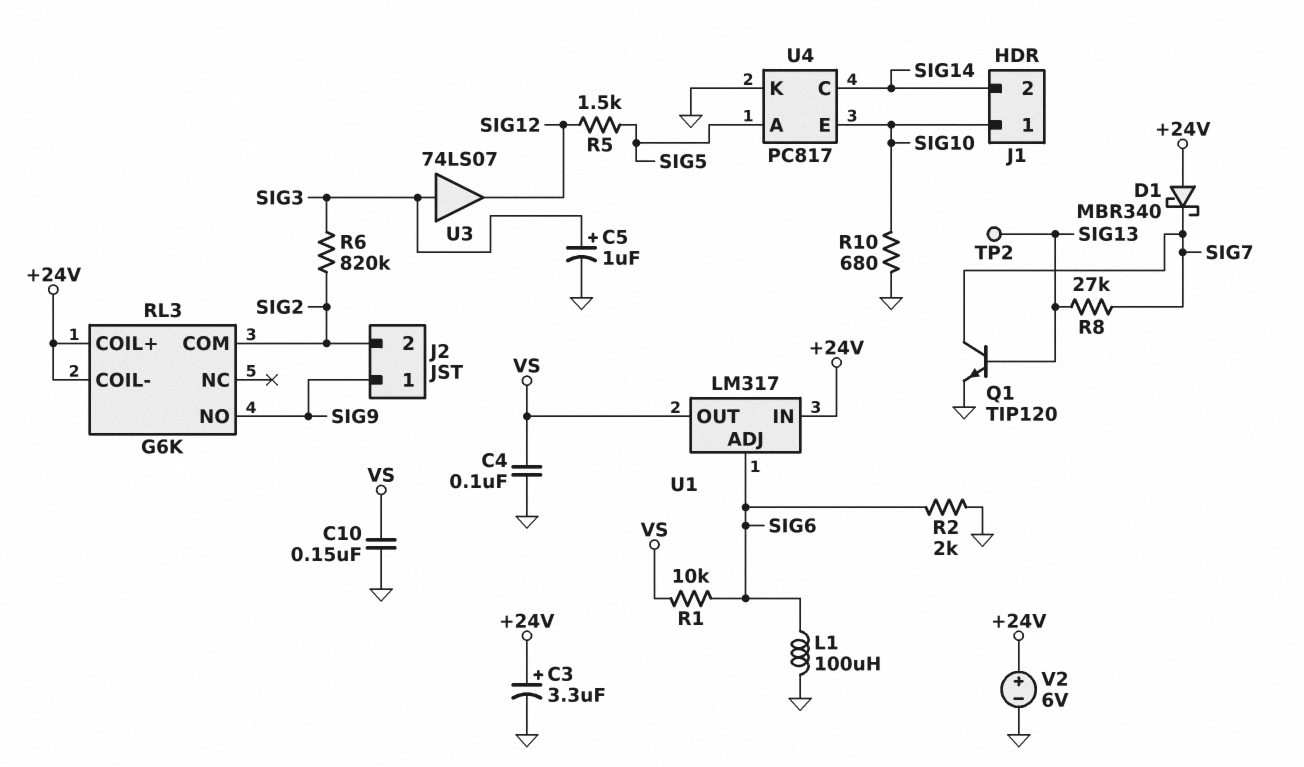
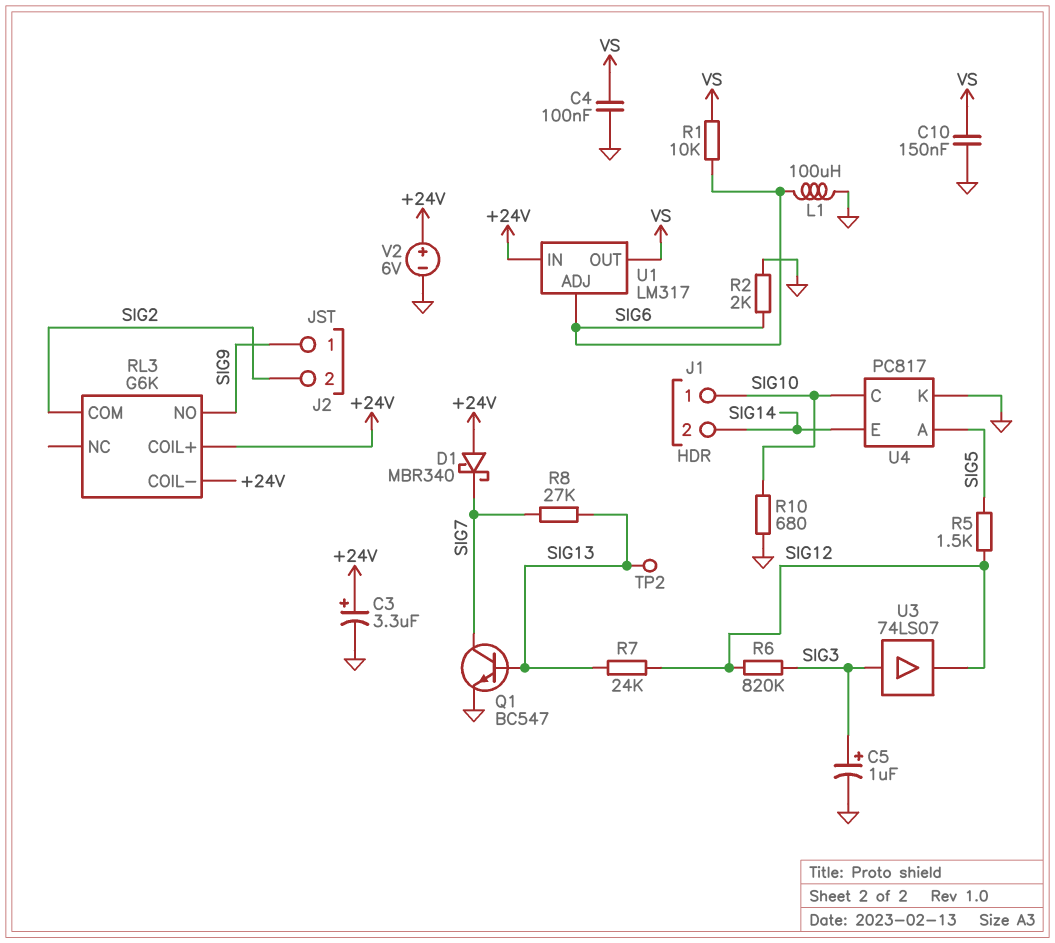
Q1: NPN TIP120 (B SIG13, C SIG7, E GND) -> NPN BC547 (B SIG13, C SIG7, E GND)
R6: 820k (SIG2, SIG3) -> 820k (SIG3, SIG12)
R7: none -> 24k (SIG12, SIG13)
U4 pin C: SIG14 -> SIG10
U4 pin E: SIG10 -> SIG14

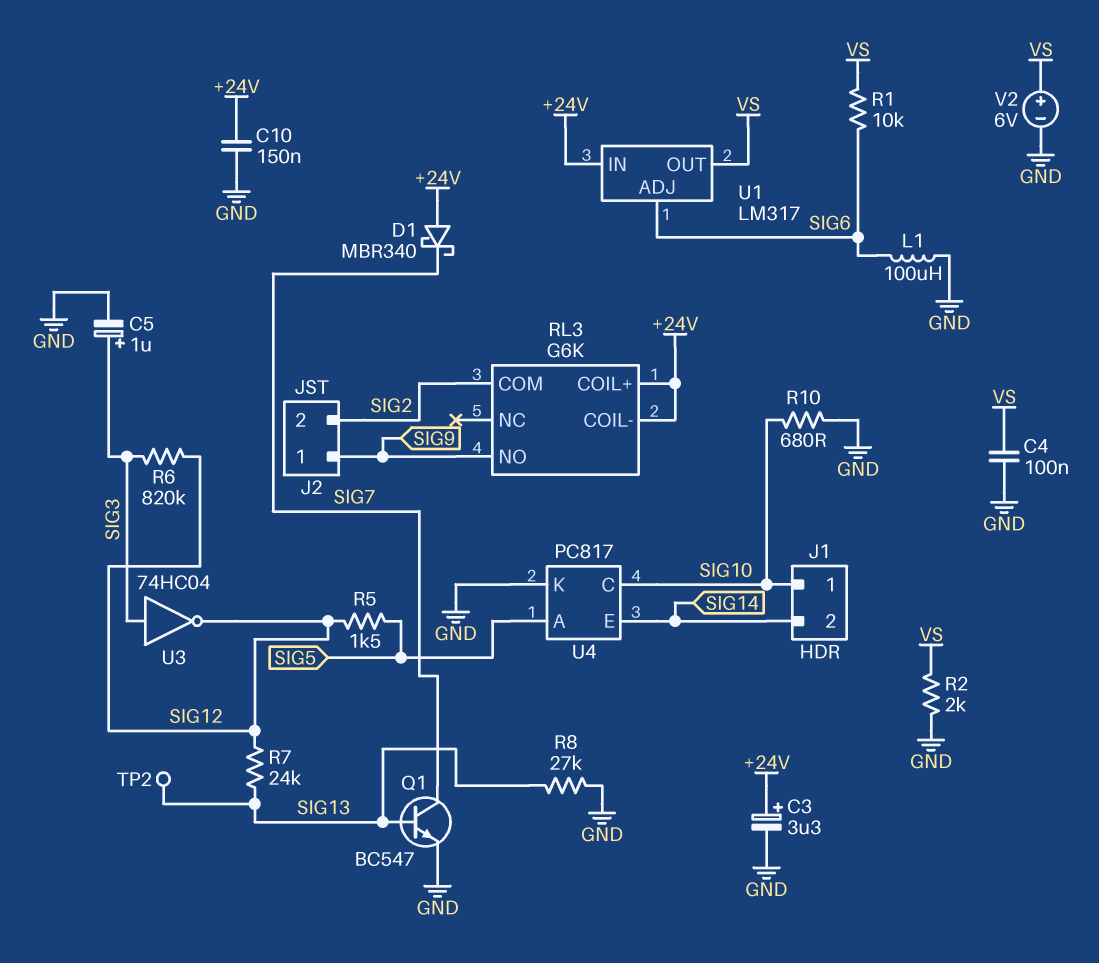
C10: 150nF (GND, VS) -> 150nF (+24V, GND)
R2: 2k (GND, SIG6) -> 2k (GND, VS)
R8: 27k (SIG7, SIG13) -> 27k (GND, SIG13)
U3: buffer 74LS07 (in SIG3, out SIG12) -> NOT 74HC04 (in SIG3, out SIG12)
V2: 6V (plus +24V, minus GND) -> 6V (plus VS, minus GND)

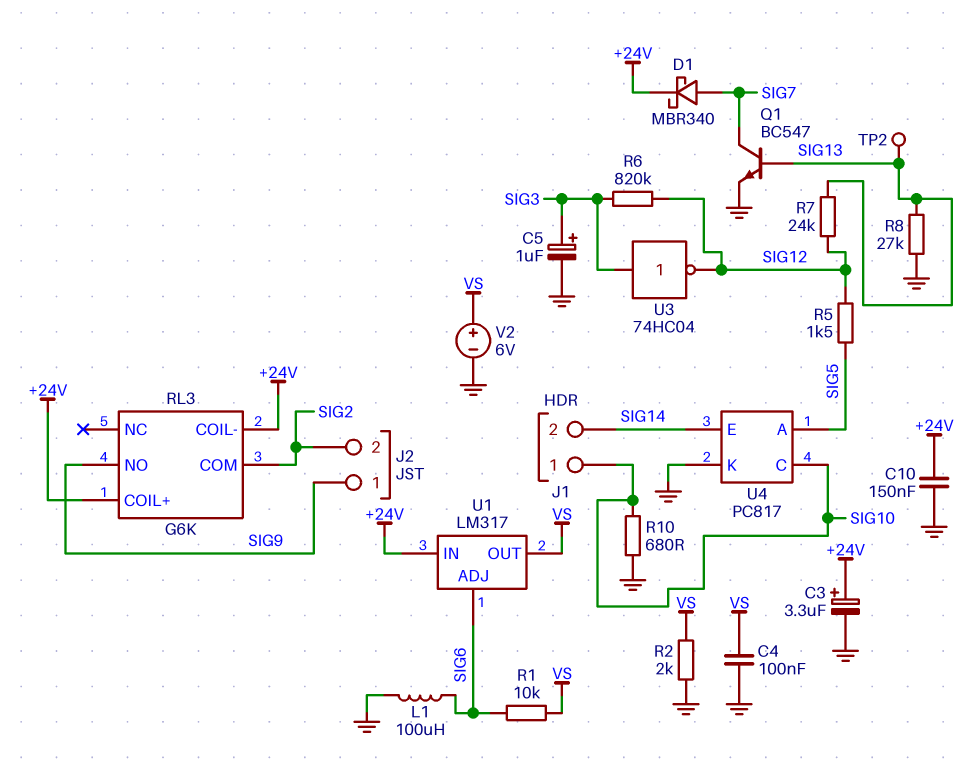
D1: schottky MBR340 (A +24V, K SIG7) -> schottky MBR340 (A SIG7, K +24V)

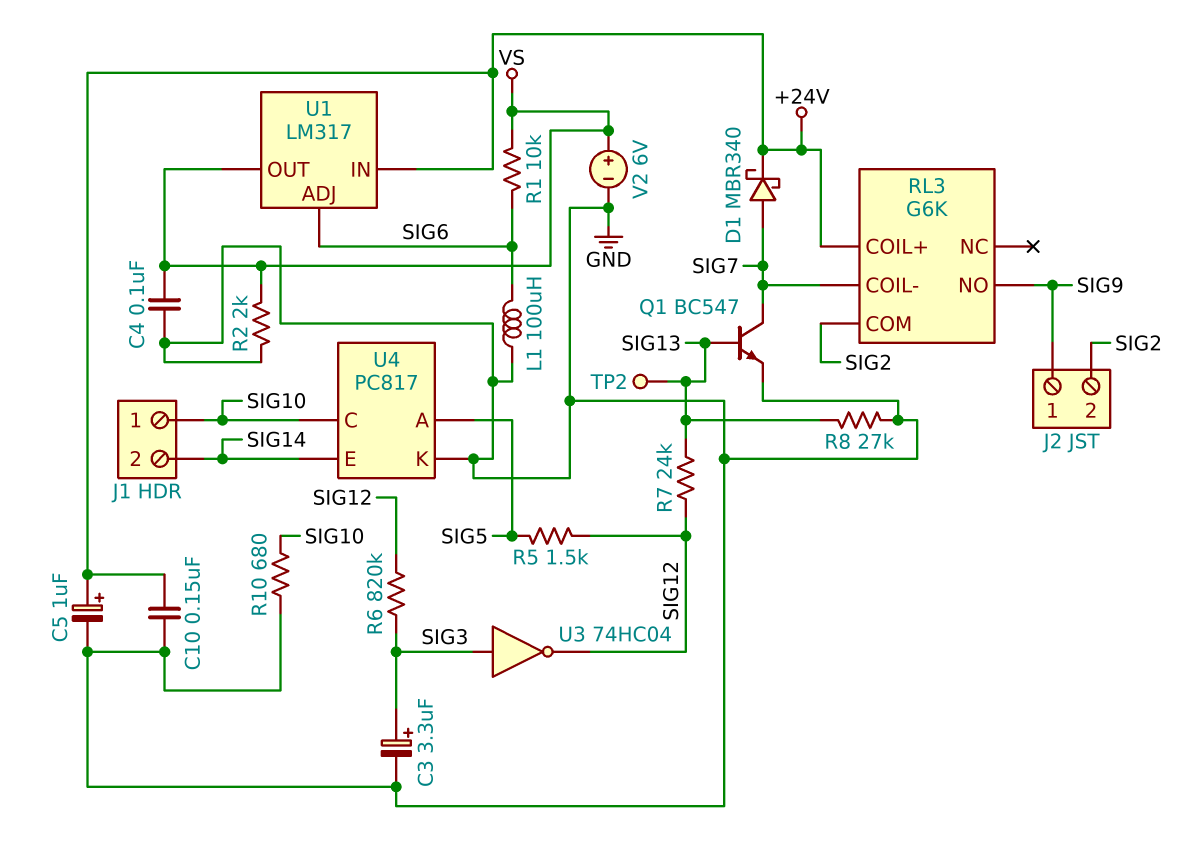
C3: 3.3uF (plus +24V, minus GND) -> 3.3uF (plus SIG3, minus GND)
C5: 1uF (plus SIG3, minus GND) -> 1uF (plus +24V, minus GND)
RL3 pin COIL-: +24V -> SIG7

